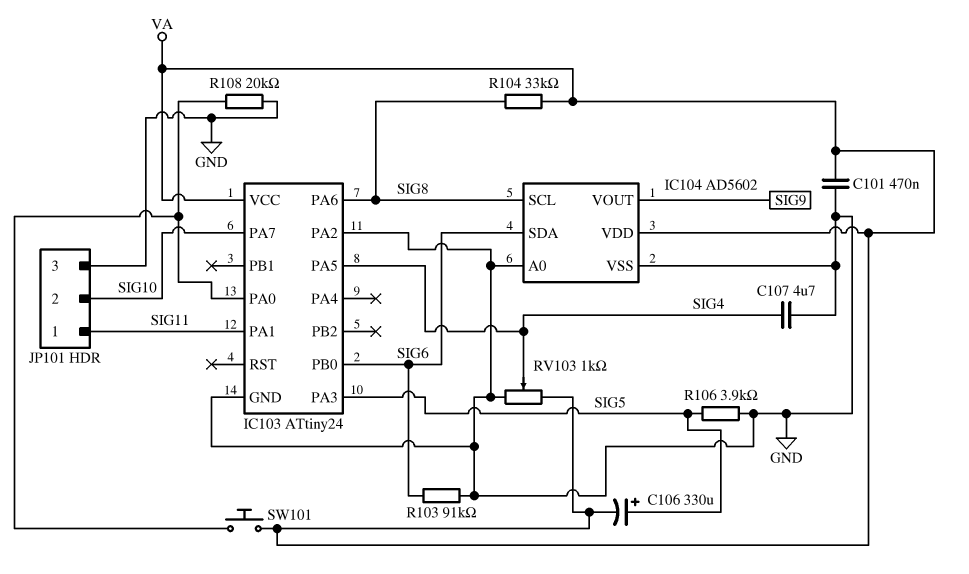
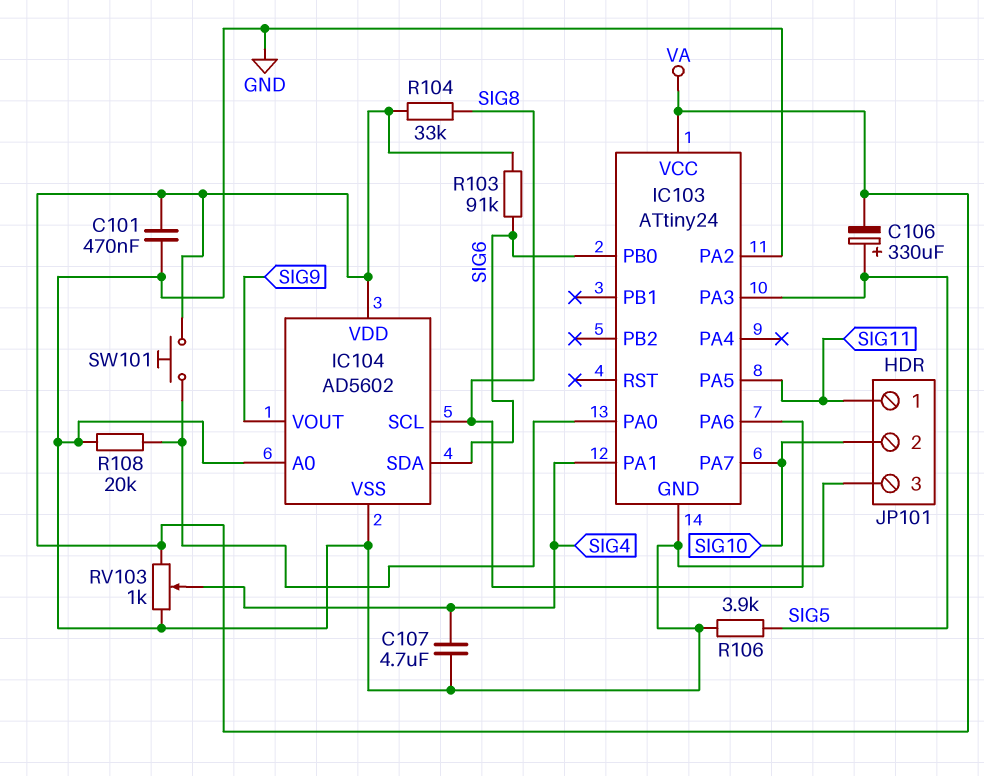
IC103 pin PA1: SIG11 -> SIG4
IC103 pin PA5: SIG4 -> SIG11
R103: 91k (GND, SIG6) -> 91k (SIG6, VA)

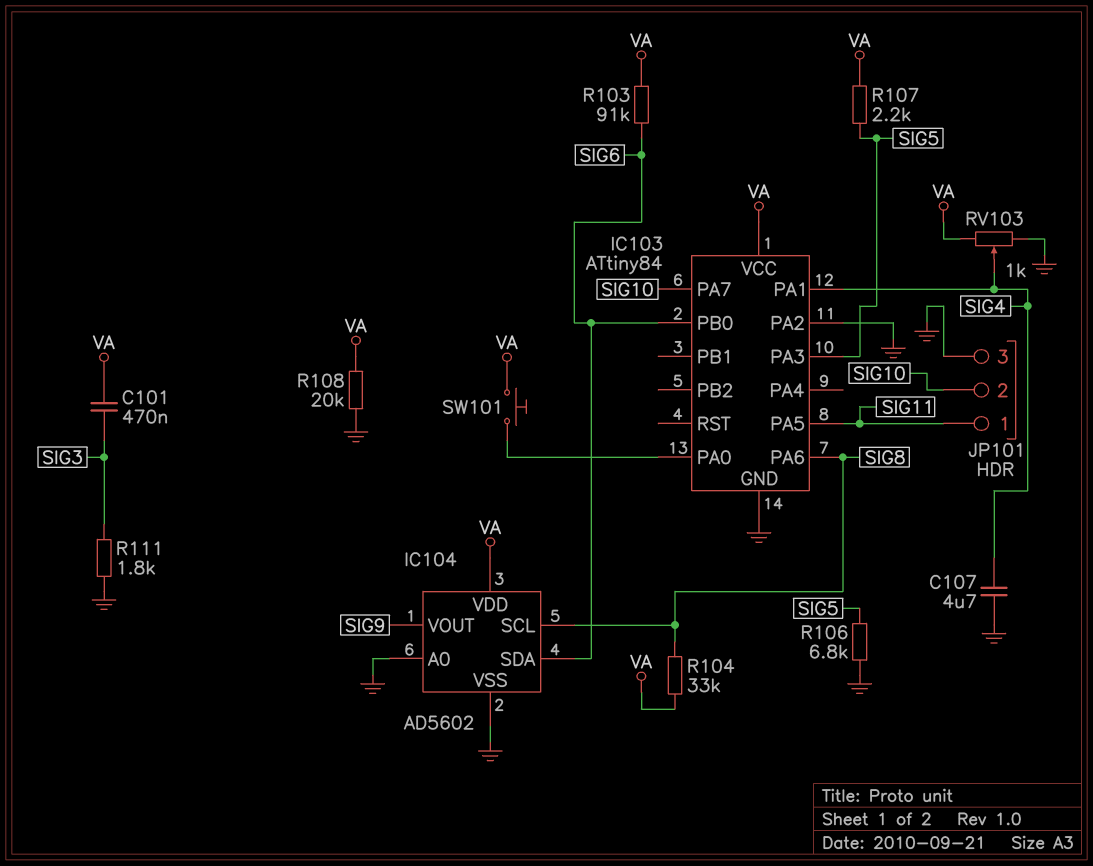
C101: 470nF (GND, VA) -> 470nF (SIG3, VA)
C106: 330uF (plus SIG5, minus VA) -> none
IC103: ATtiny24 -> ATtiny84
R106: 3.9k (GND, SIG5) -> 6.8k (GND, SIG5)
R107: none -> 2.2k (SIG5, VA)
R108: 20k (GND, IC103/PA0) -> 20k (GND, VA)
R111: none -> 1.8k (GND, SIG3)

